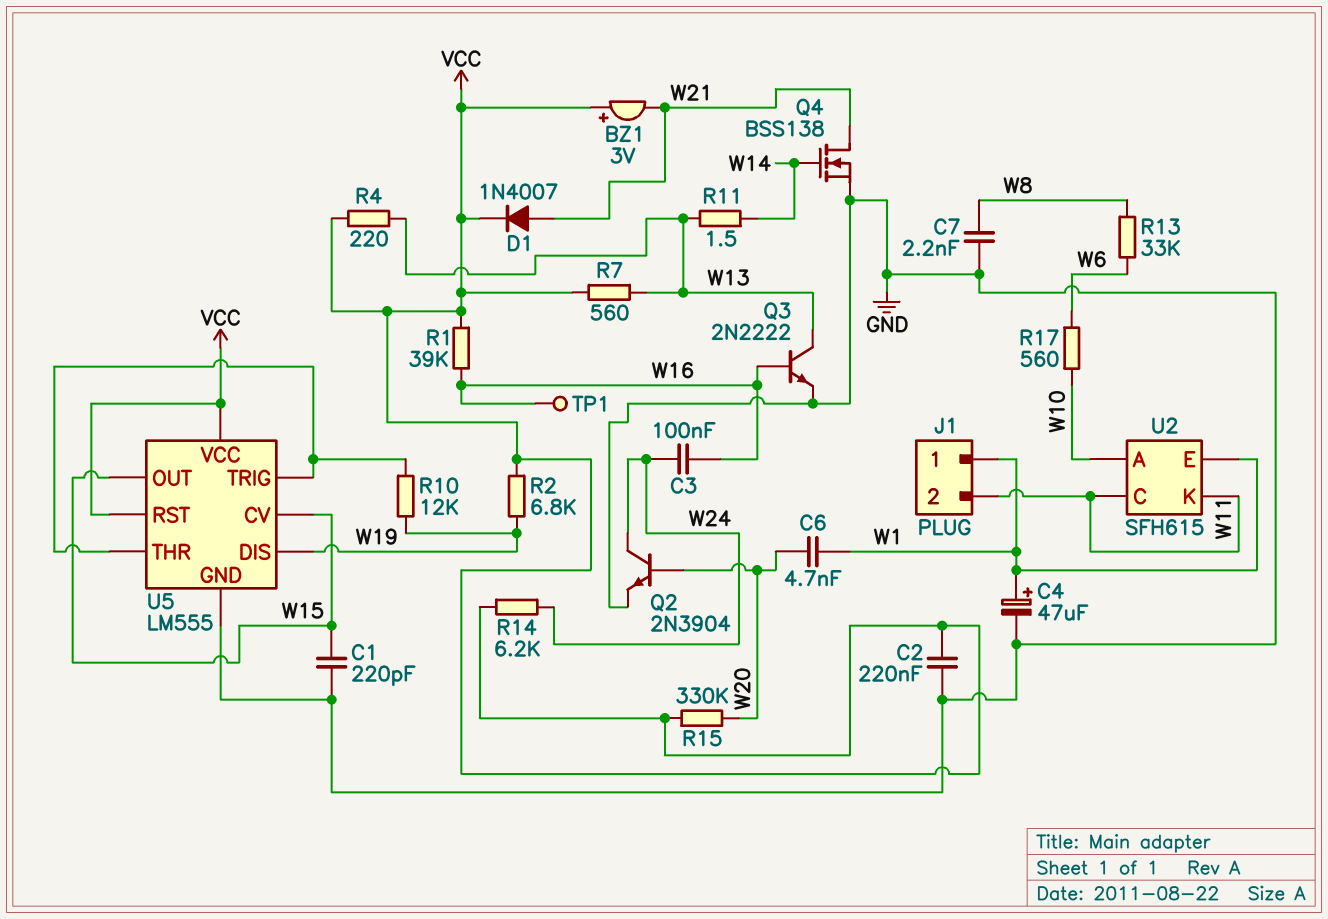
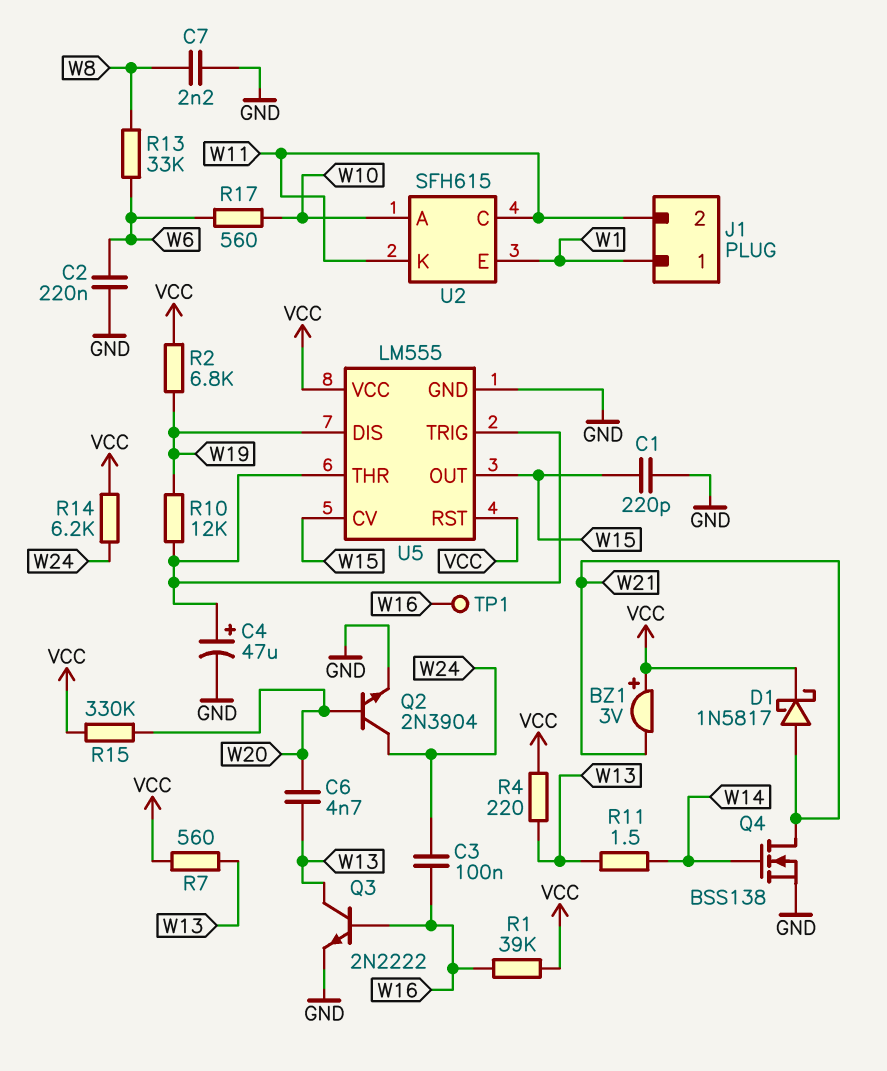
C2: 220nF (GND, VCC) -> 220nF (GND, W6)
C4: 47uF (plus W1, minus GND) -> 47uF (plus U5/THR, minus GND)
C6: 4.7nF (W1, W20) -> 4.7nF (W13, W20)
D1: diode 1N4007 (A W21, K VCC) -> schottky 1N5817 (A W21, K VCC)

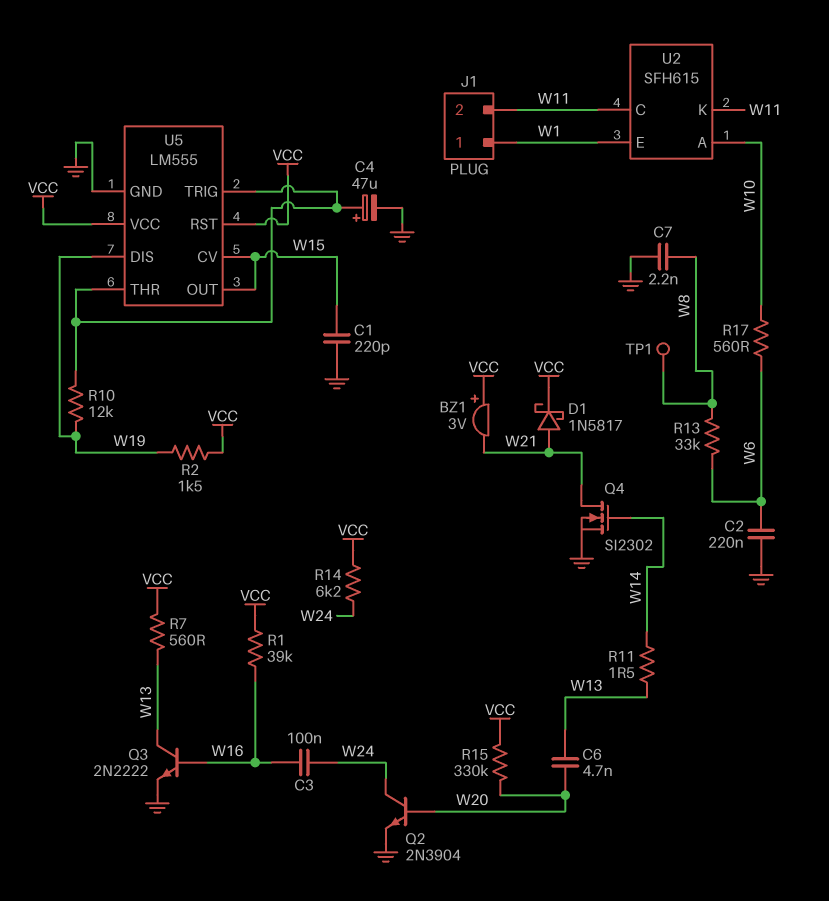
Q4: NMOS BSS138 (G W14, D W21, S GND) -> NMOS SI2302 (G W14, D W21, S GND)
R2: 6.8k (VCC, W19) -> 1.5k (VCC, W19)
R4: 220 (VCC, W13) -> none
TP1: test point (W16) -> test point (W8)

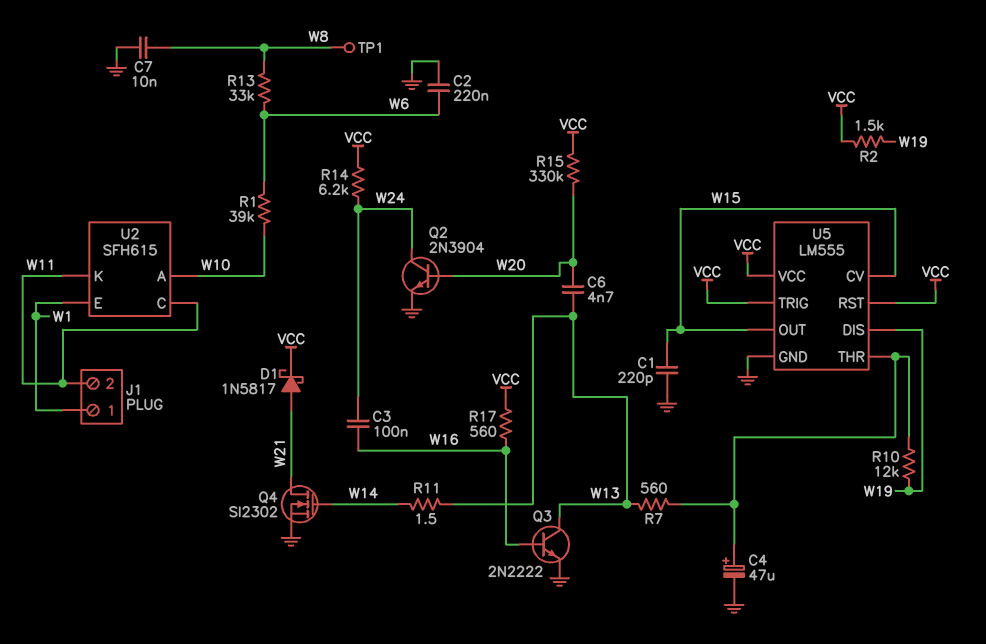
BZ1: buzzer 3V (plus VCC, minus W21) -> none
C7: 2.2nF (GND, W8) -> 10nF (GND, W8)
R1: 39k (VCC, W16) -> 39k (W6, W10)
R7: 560 (VCC, W13) -> 560 (U5/THR, W13)
R17: 560 (W6, W10) -> 560 (VCC, W16)
U5 pin TRIG: U5/THR -> VCC

